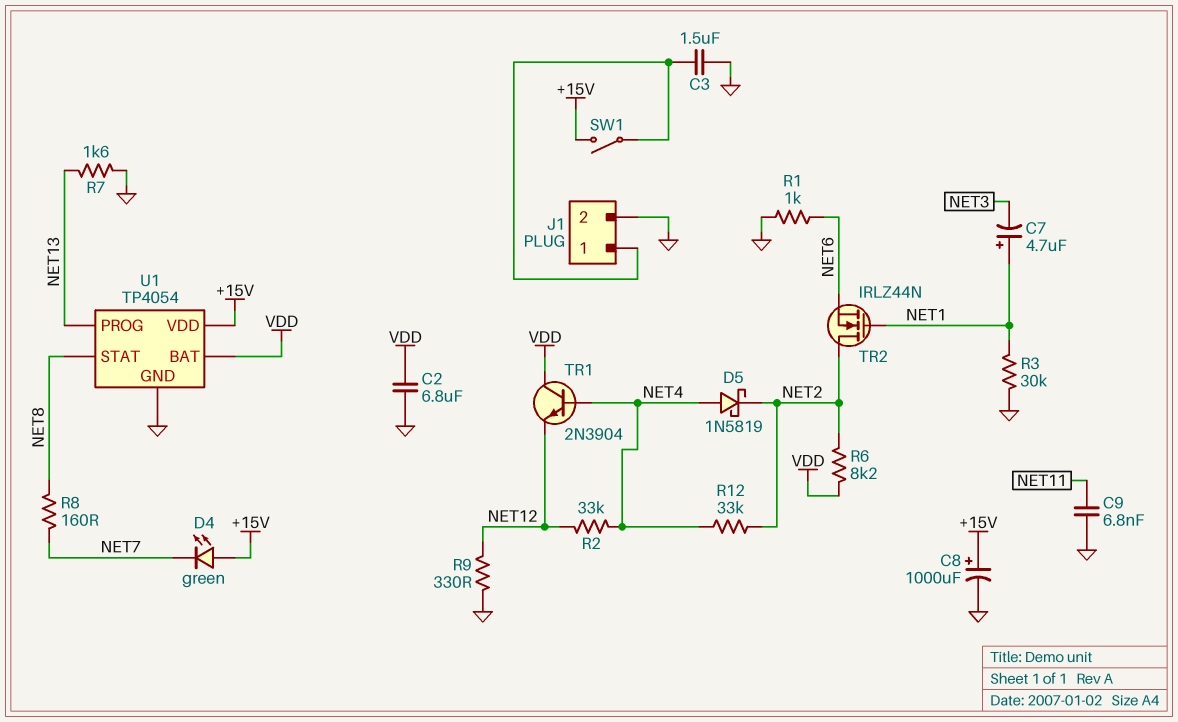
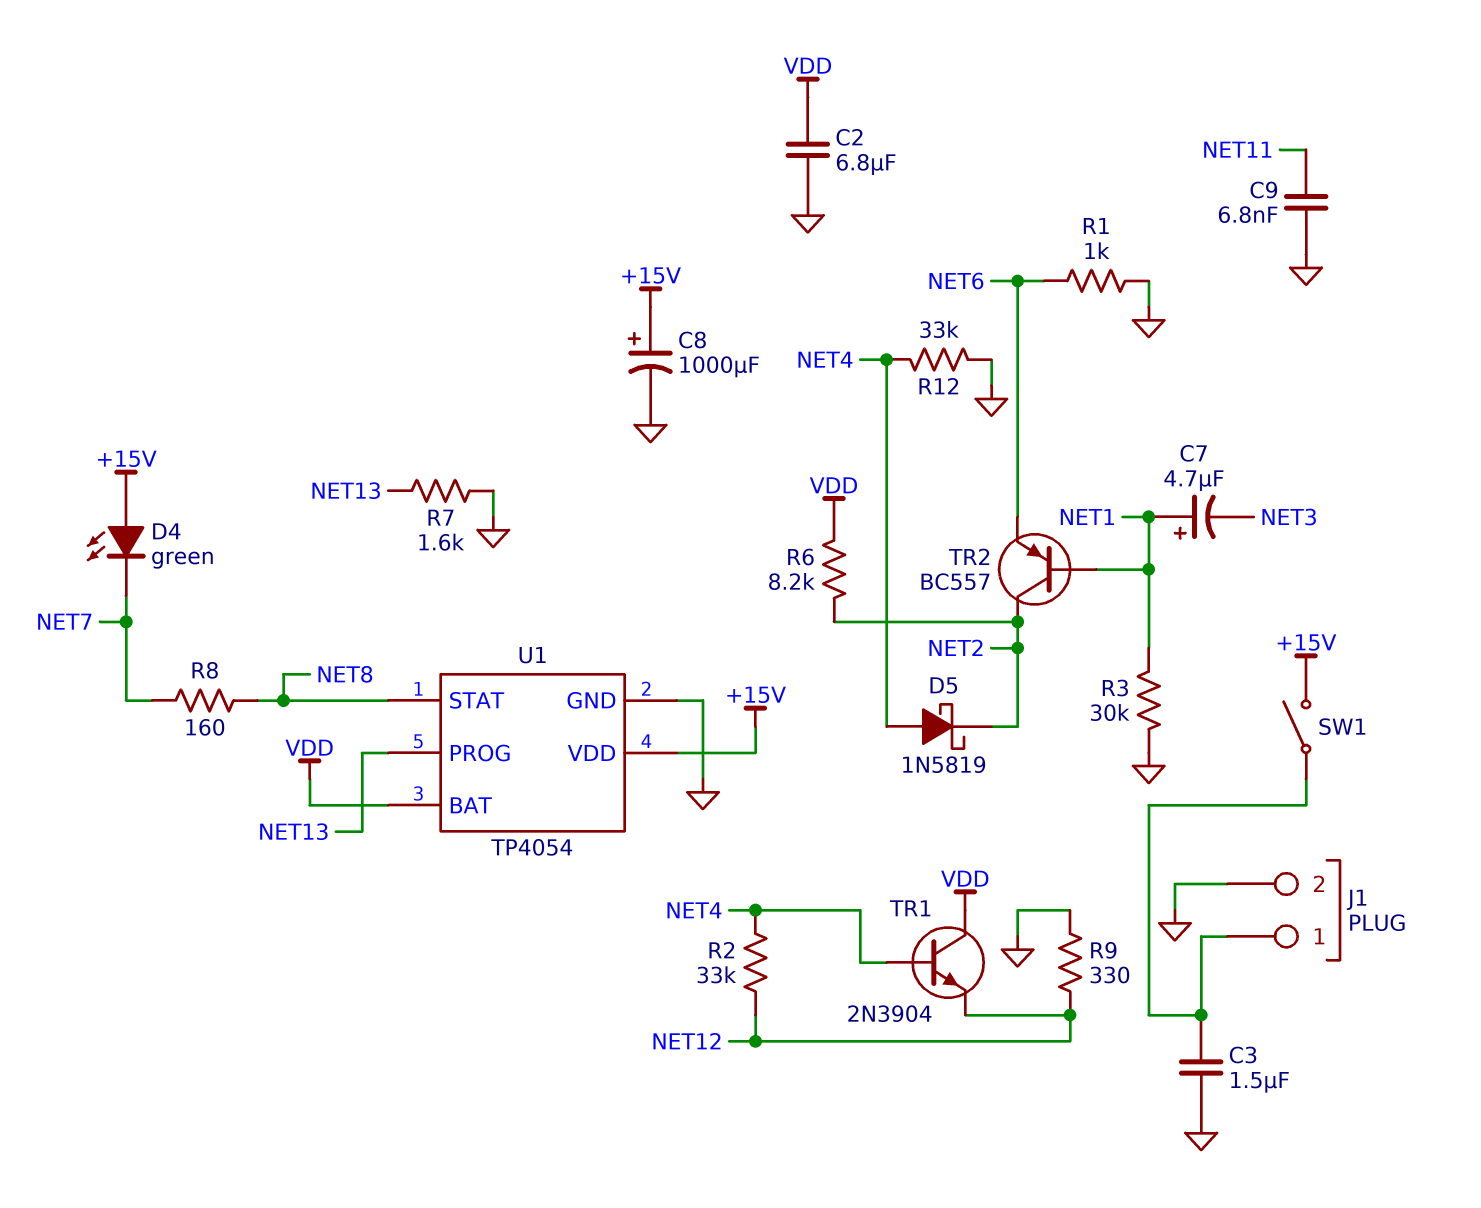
R12: 33k (NET2, NET4) -> 33k (GND, NET4)
TR2: NMOS IRLZ44N (G NET1, D NET2, S NET6) -> PNP BC557 (B NET1, C NET2, E NET6)

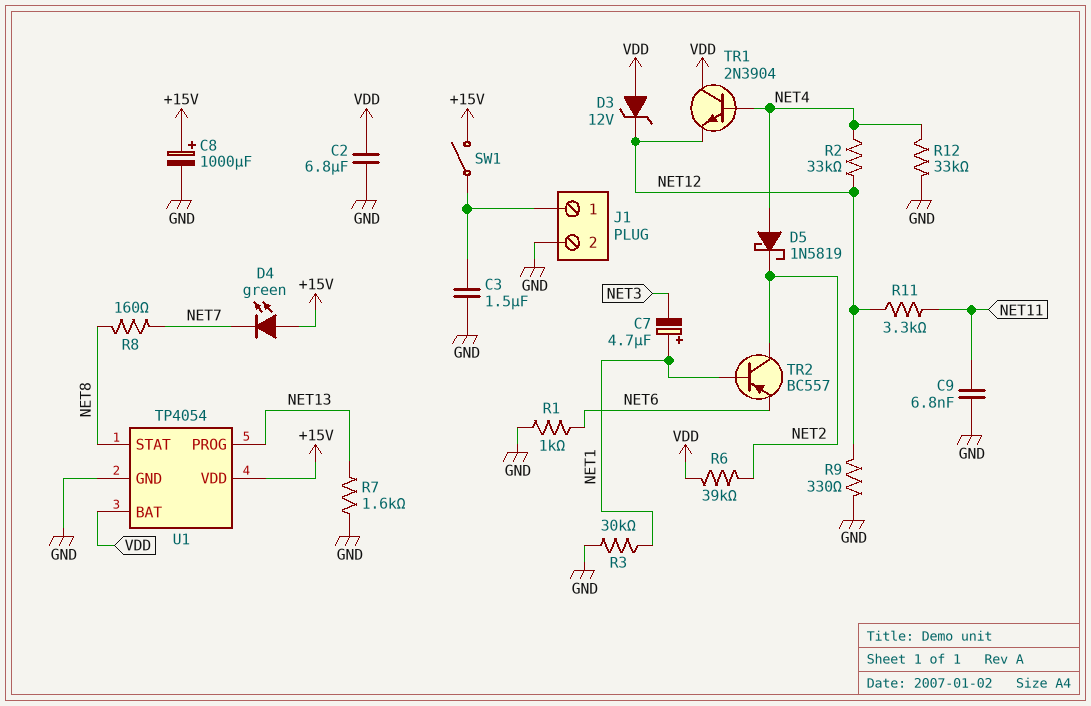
D3: none -> zener 12V (A VDD, K NET12)
R6: 8.2k (NET2, VDD) -> 39k (NET2, VDD)
R11: none -> 3.3k (NET11, NET12)

